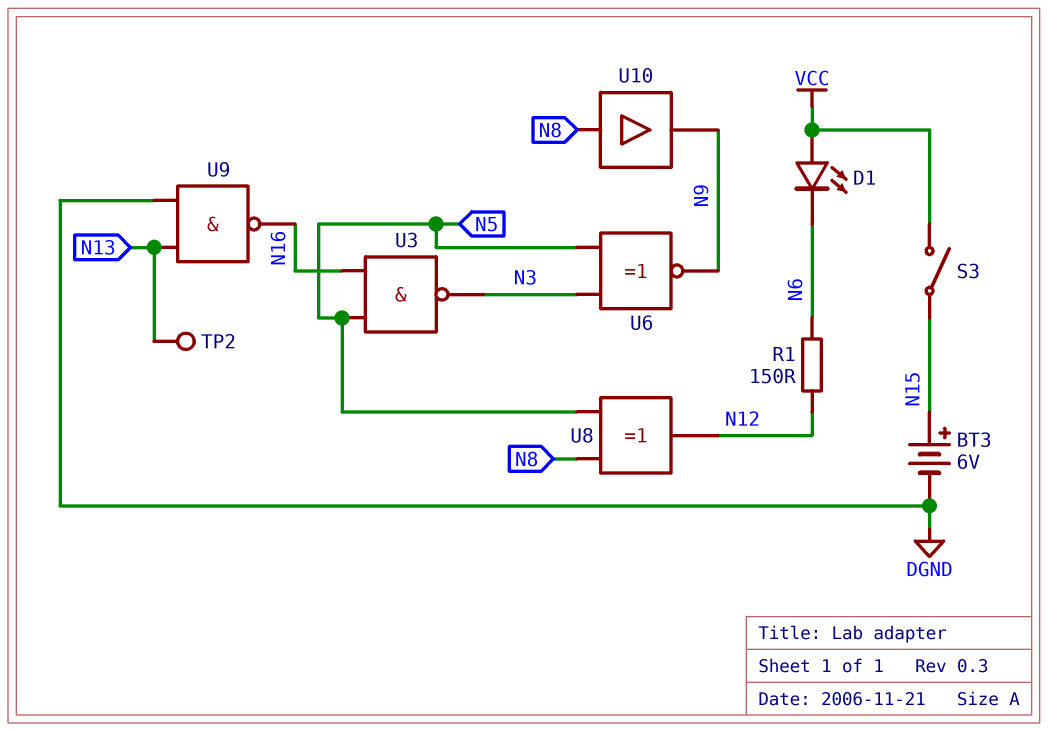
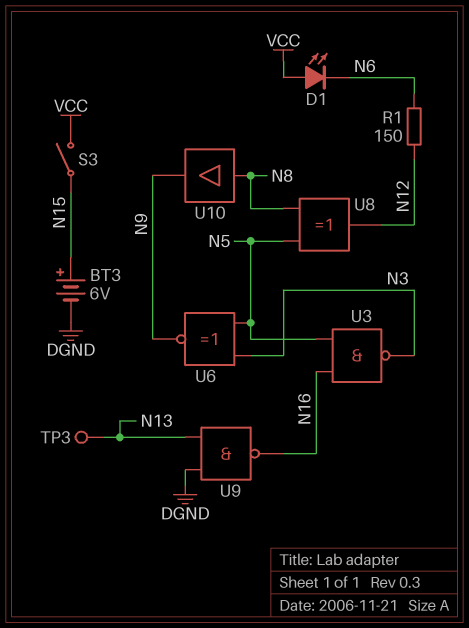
TP2: test point (N13) -> none
TP3: none -> test point (N13)

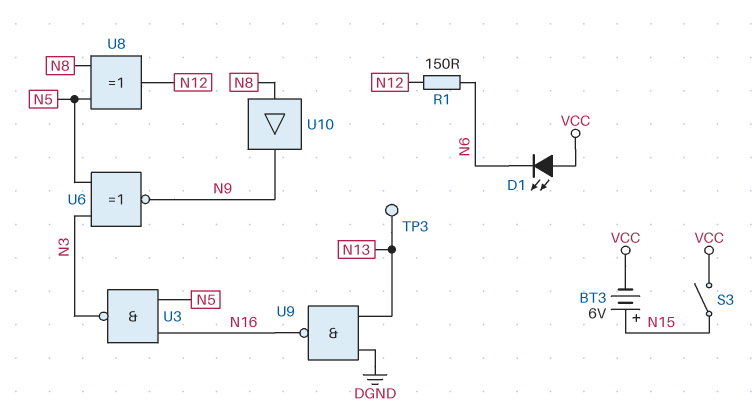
BT3: 6V (plus N15, minus DGND) -> 6V (plus N15, minus VCC)

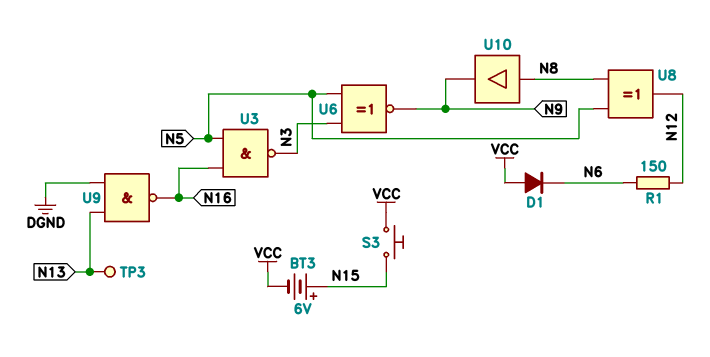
D1: LED (A VCC, K N6) -> diode (A VCC, K N6)
S3: switch (N15, VCC) -> button (N15, VCC)

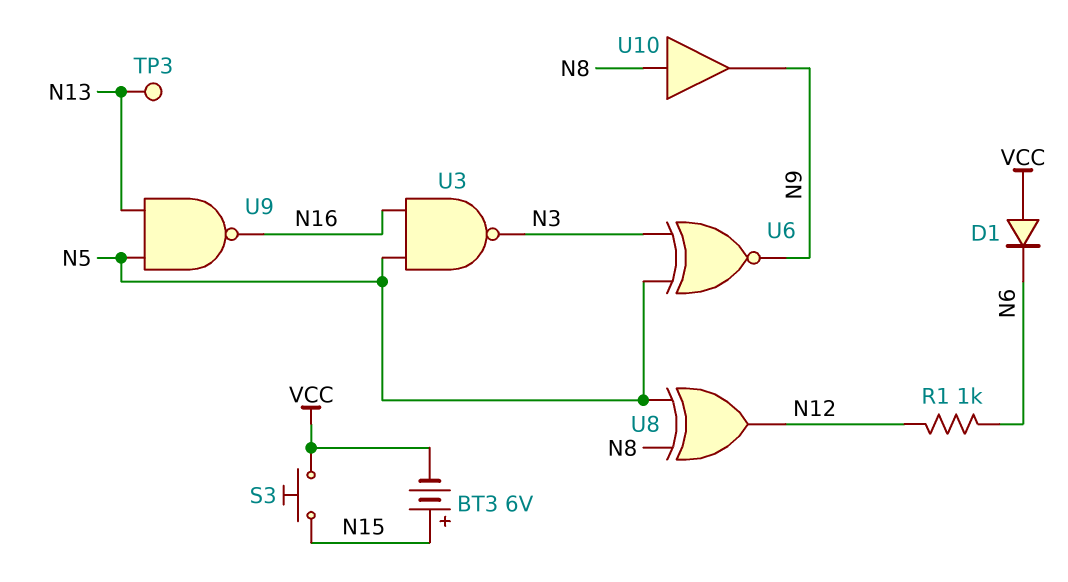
R1: 150 (N6, N12) -> 1k (N6, N12)
U9: NAND (in DGND, in N13, out N16) -> NAND (in N5, in N13, out N16)

